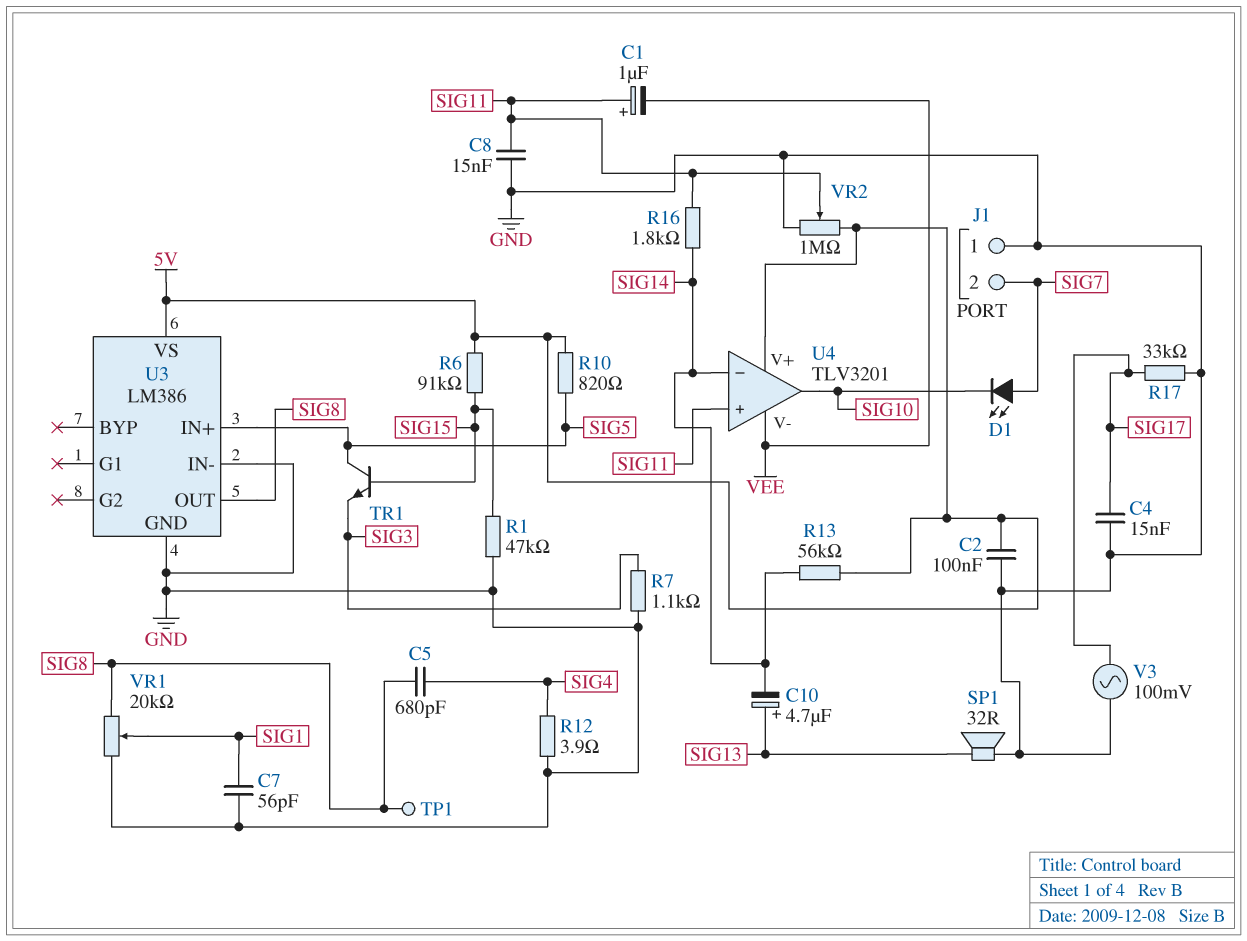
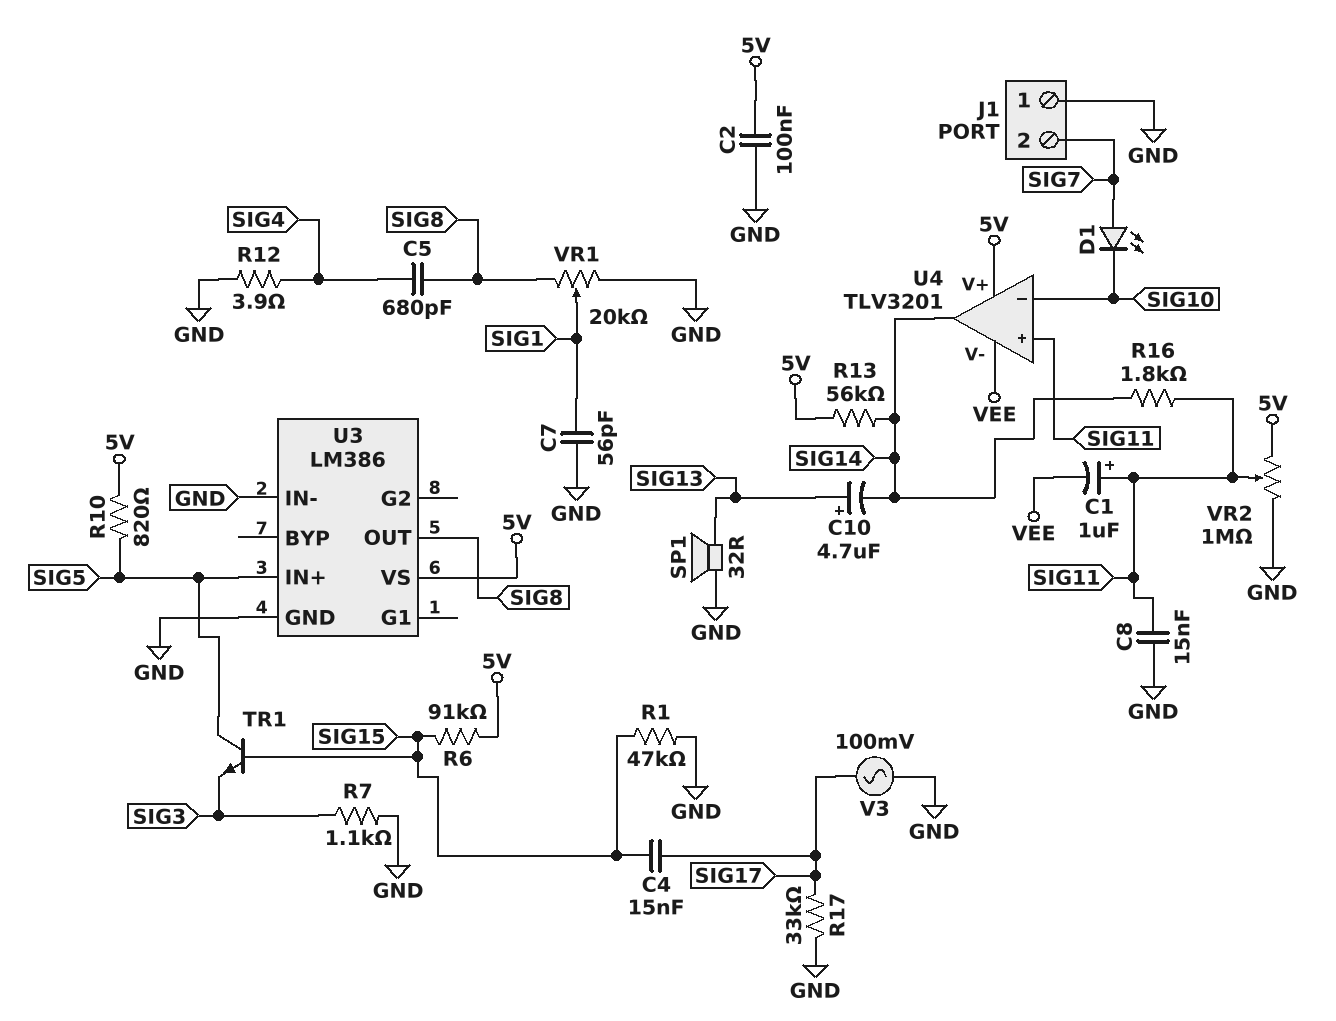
C4: 15nF (GND, SIG17) -> 15nF (SIG15, SIG17)
TP1: test point (SIG8) -> none
U4 pin in-: SIG14 -> SIG10
U4 pin out: SIG10 -> SIG14

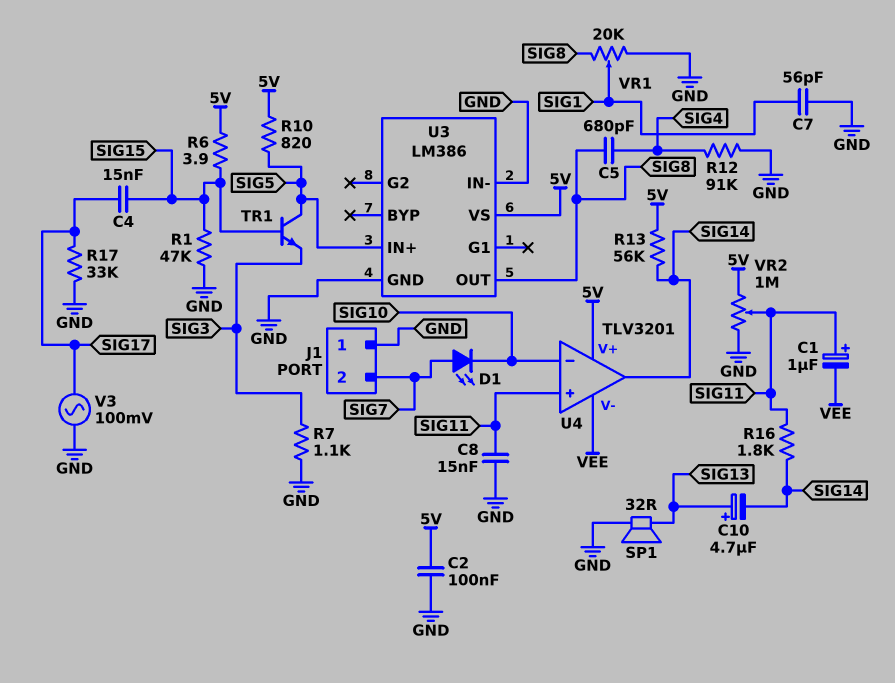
R6: 91k (5V, SIG15) -> 3.9 (5V, SIG15)
R12: 3.9 (GND, SIG4) -> 91k (GND, SIG4)

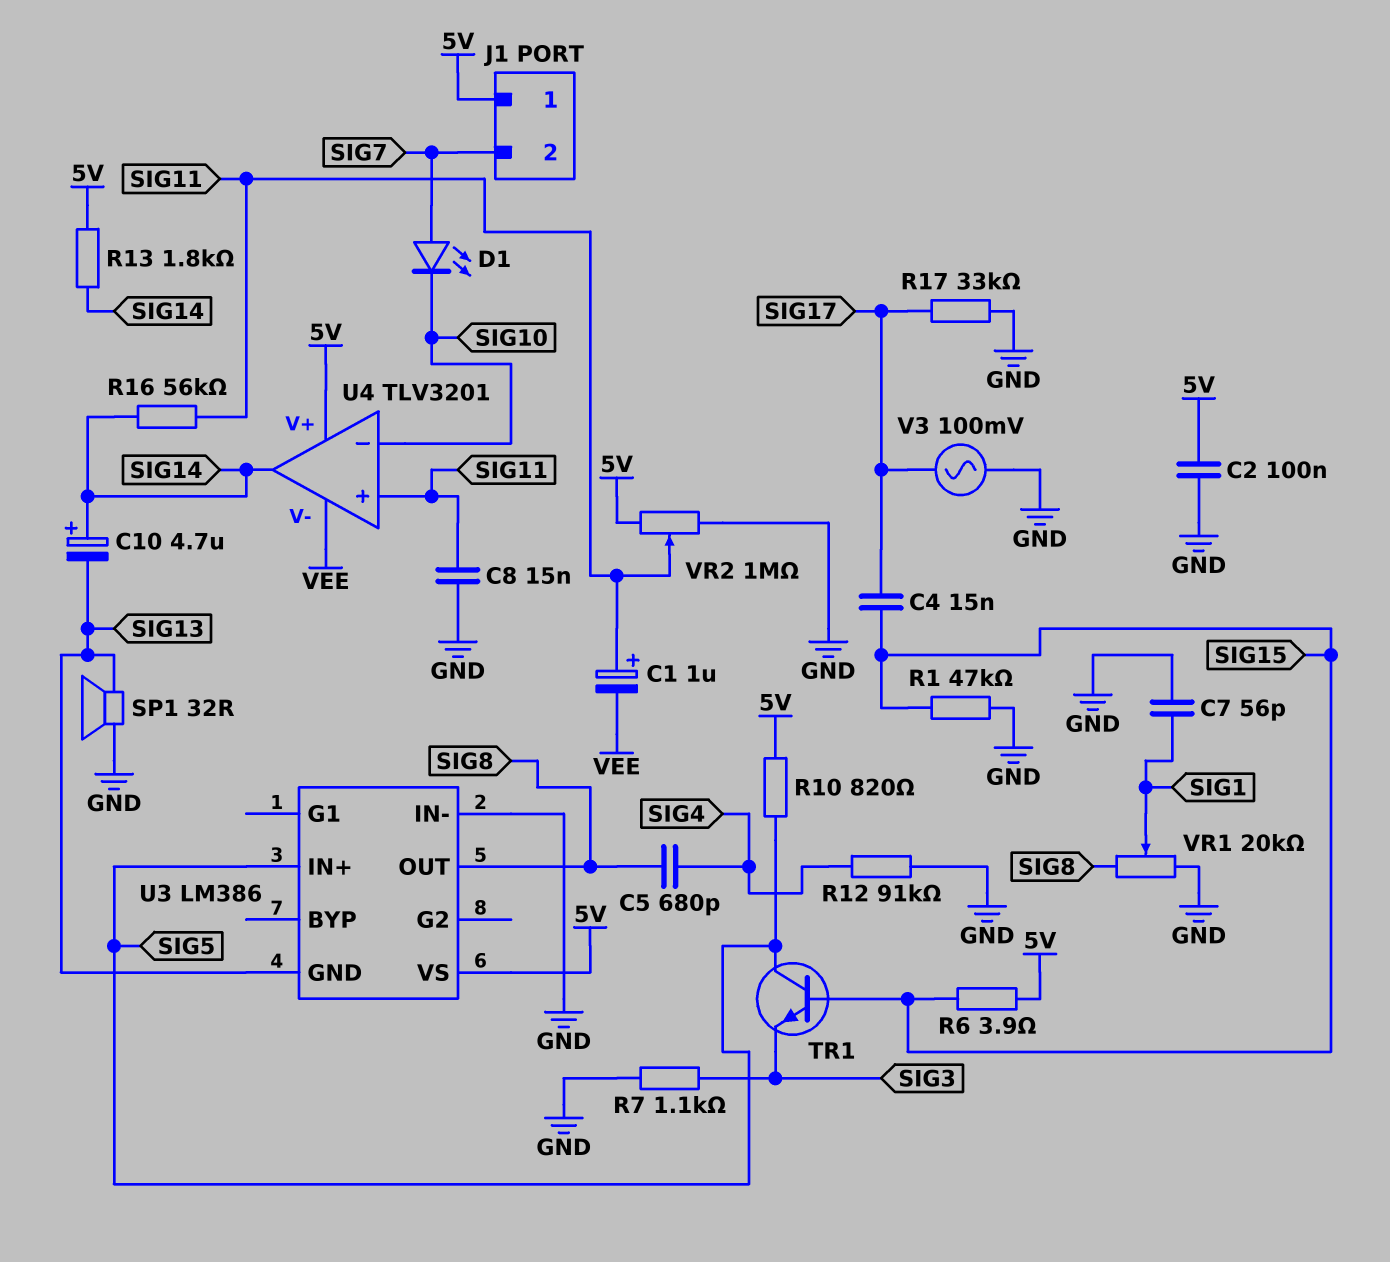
C10: 4.7uF (plus SIG13, minus SIG14) -> 4.7uF (plus SIG14, minus SIG13)
J1 pin 1: GND -> 5V
R13: 56k (5V, SIG14) -> 1.8k (5V, SIG14)
R16: 1.8k (SIG11, SIG14) -> 56k (SIG11, SIG14)
U3 pin GND: GND -> SIG13

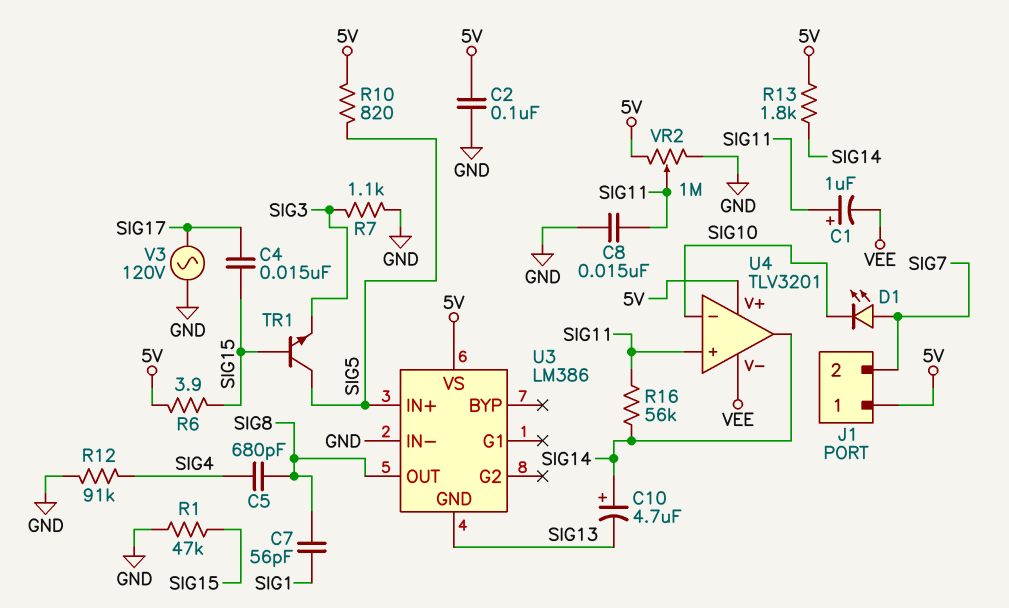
C7: 56pF (GND, SIG1) -> 56pF (SIG1, SIG8)
R17: 33k (GND, SIG17) -> none
SP1: speaker 32R (GND, SIG13) -> none
V3: AC 100mV (GND, SIG17) -> AC 120V (GND, SIG17)
VR1: 20k (GND, SIG8, wiper SIG1) -> none

